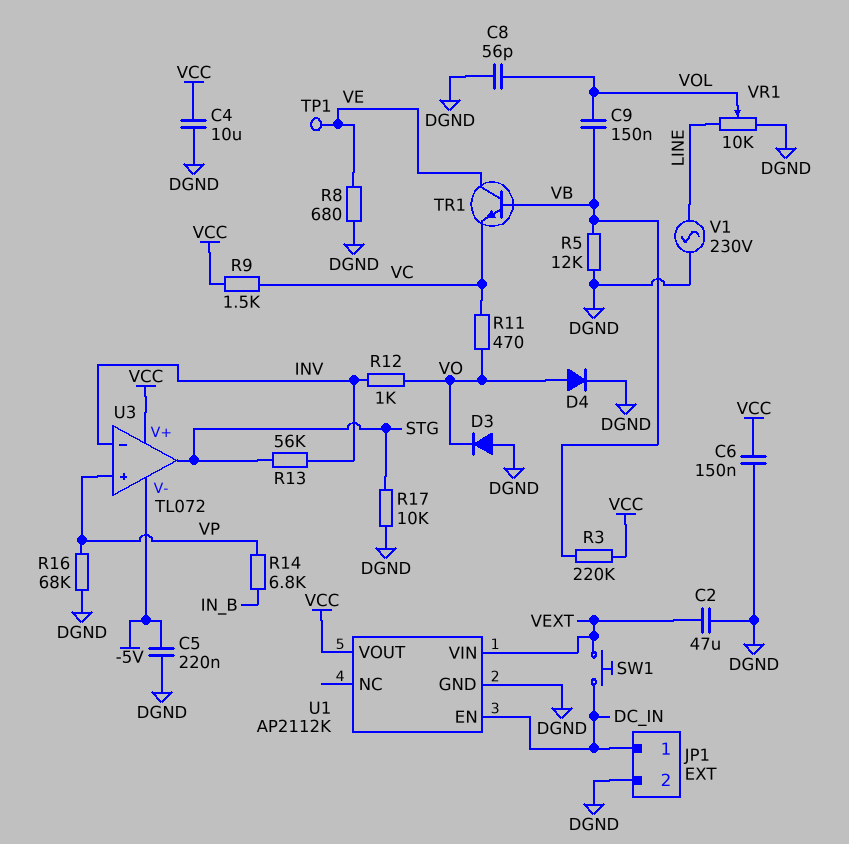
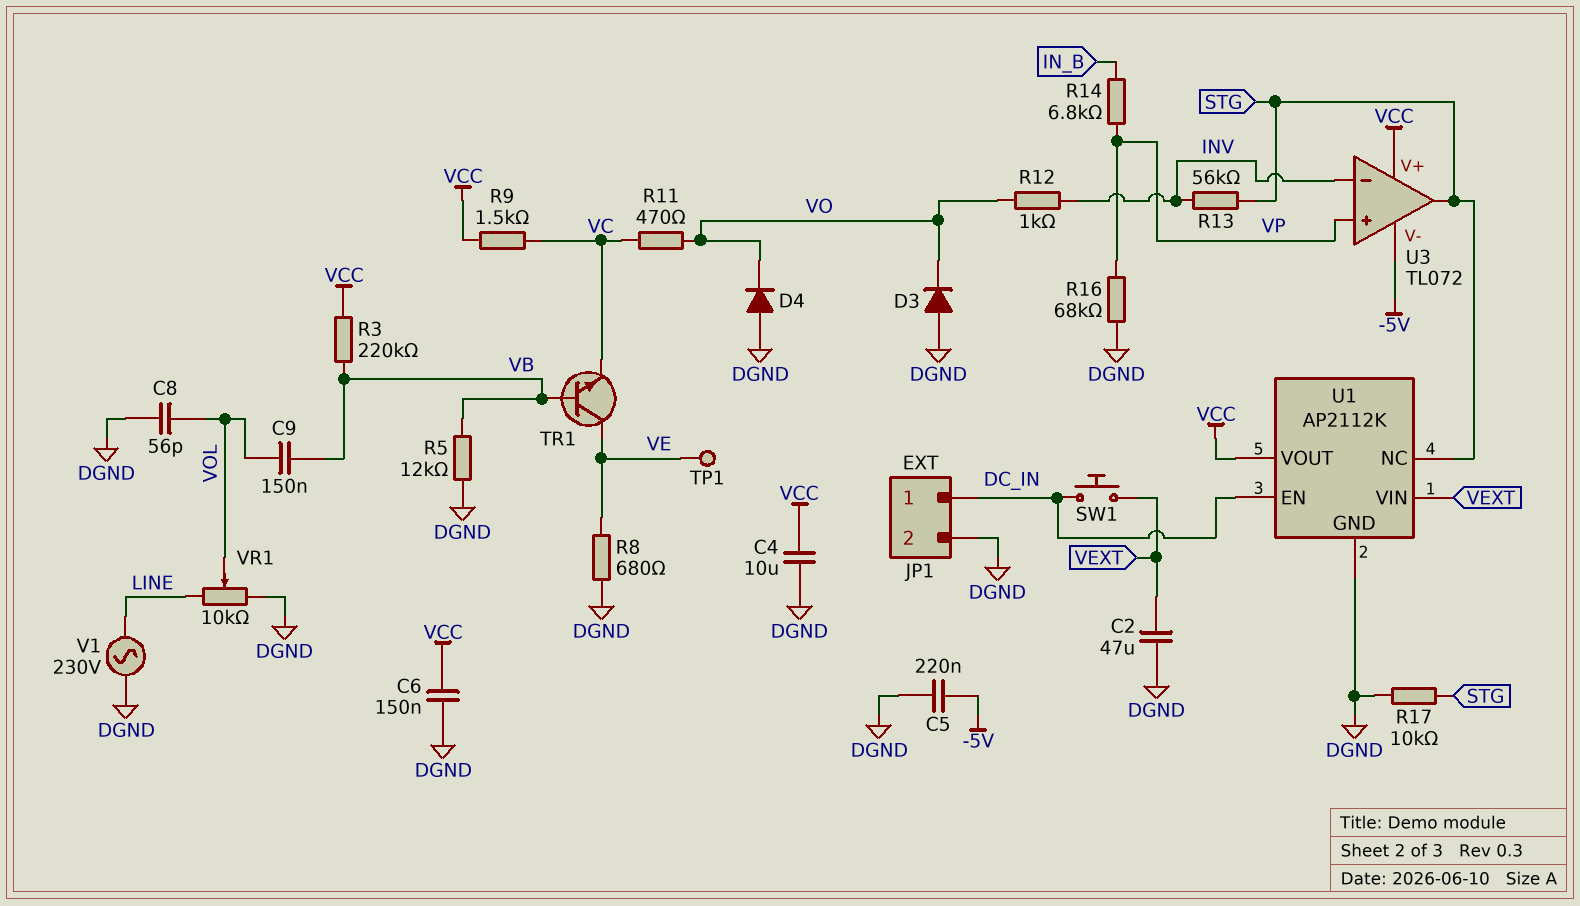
D4: diode (A VO, K DGND) -> diode (A DGND, K VO)
U1 pin NC: none -> STG

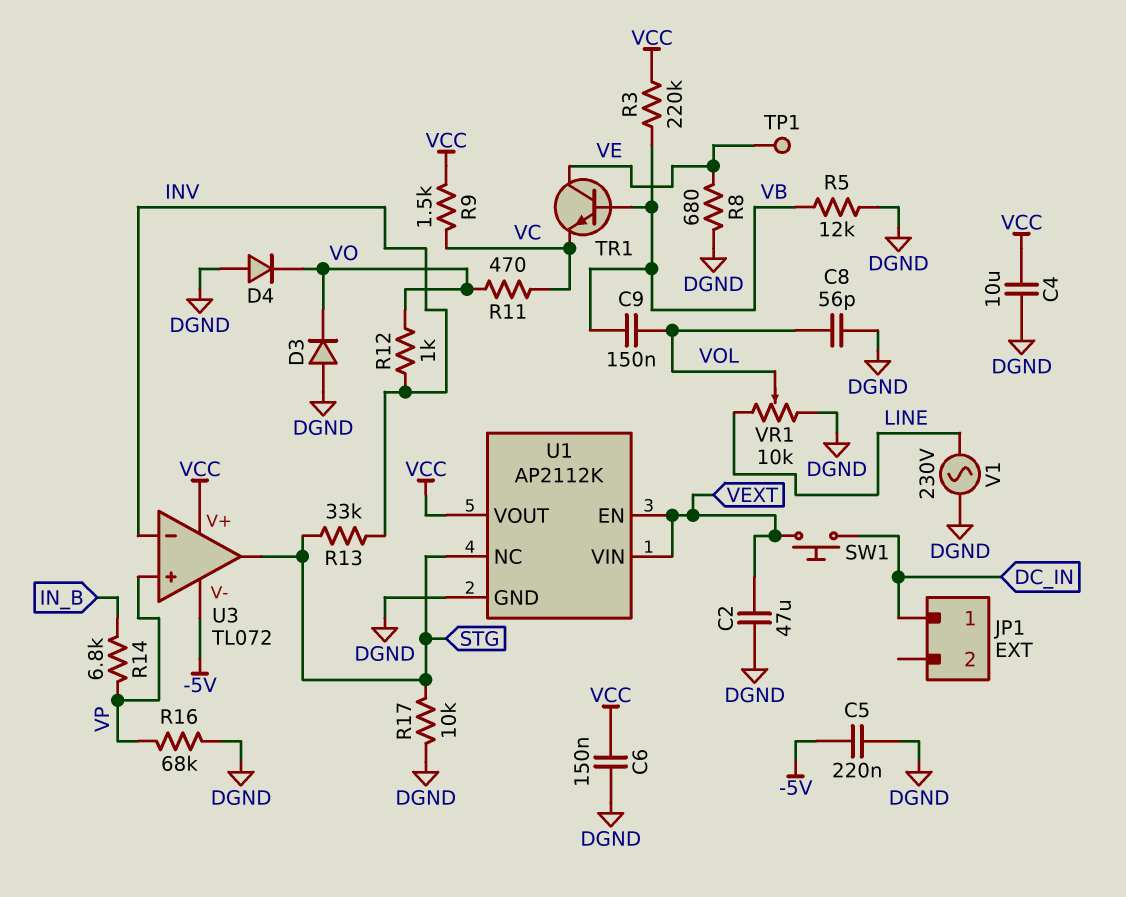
JP1 pin 2: DGND -> none
R13: 56k (INV, STG) -> 33k (INV, STG)
U1 pin EN: DC_IN -> VEXT

